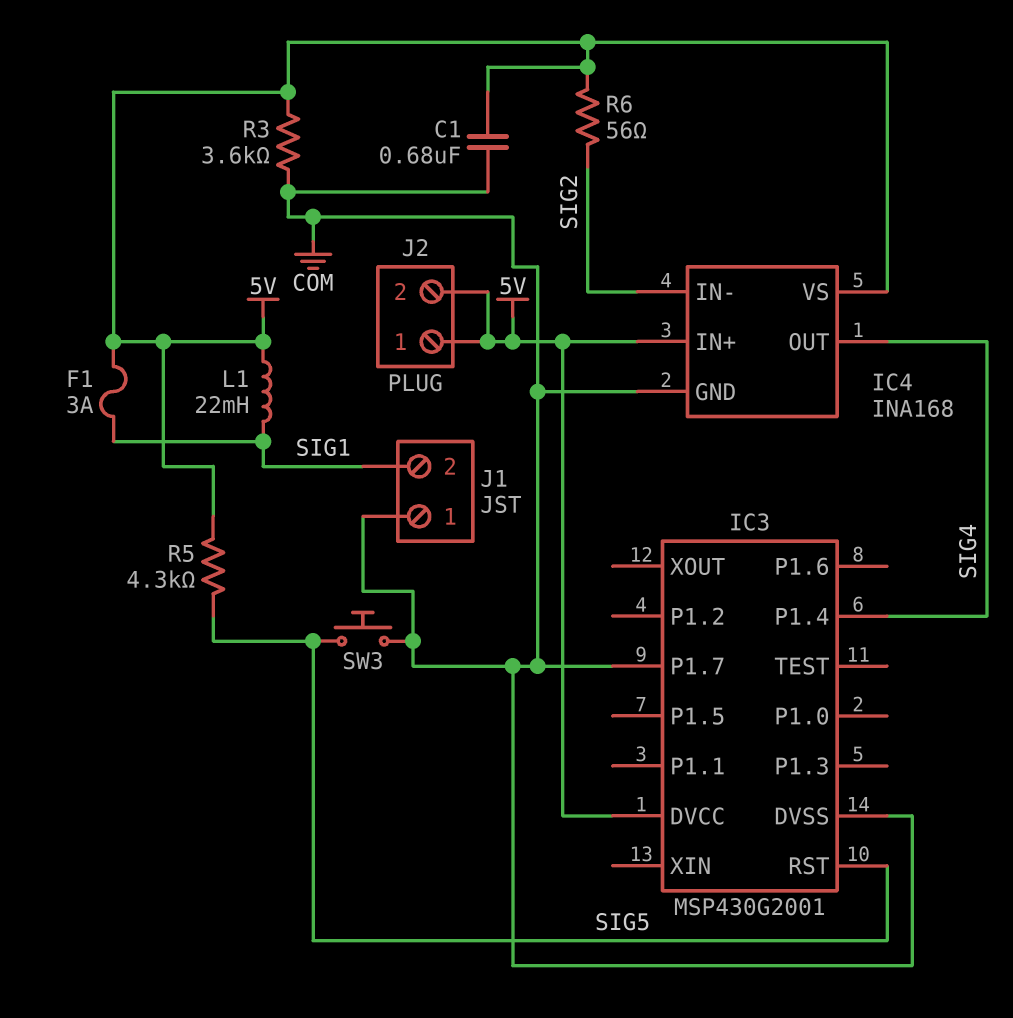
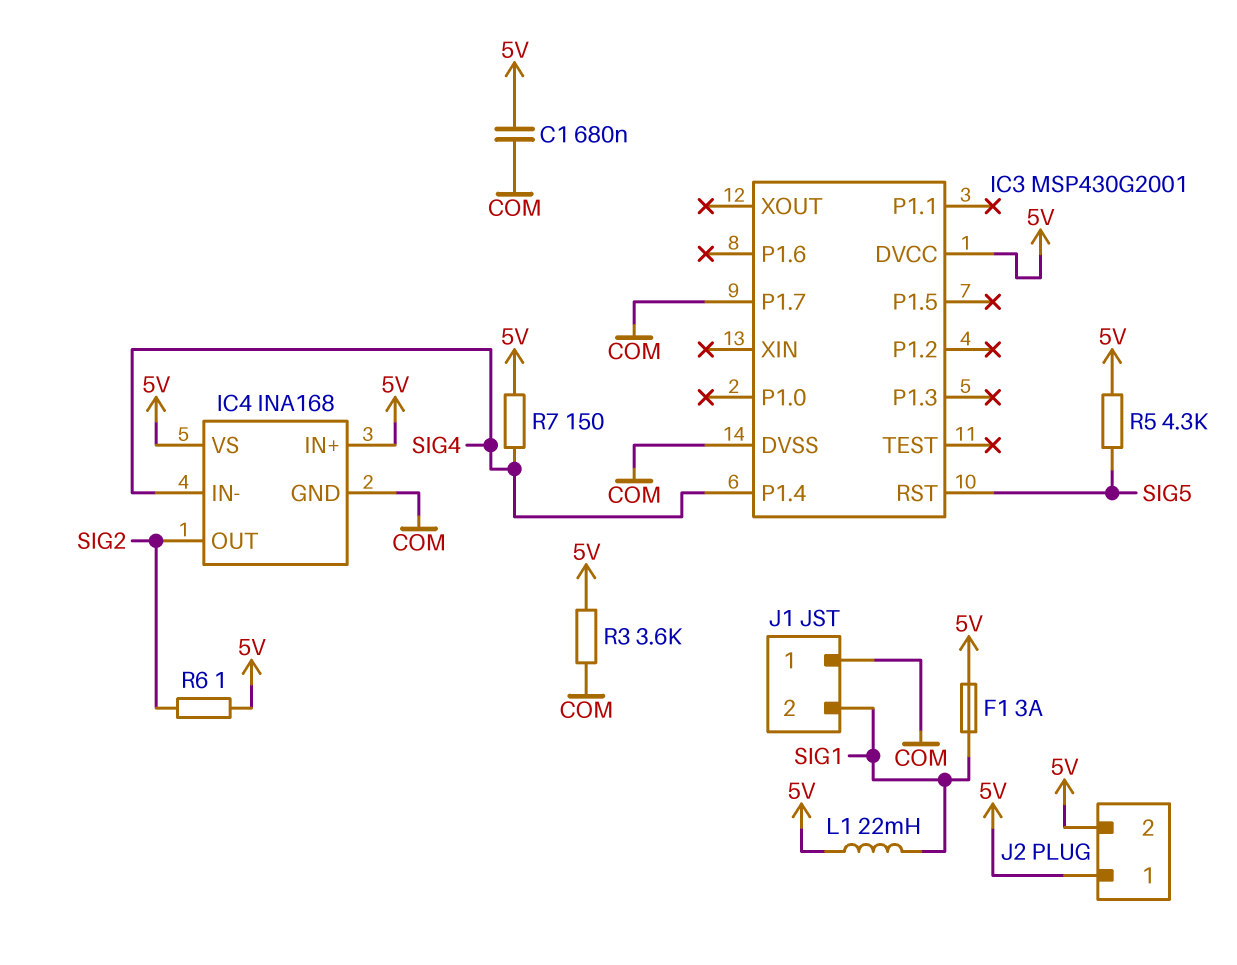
IC4 pin IN-: SIG2 -> SIG4
IC4 pin OUT: SIG4 -> SIG2
R6: 56 (5V, SIG2) -> 1 (5V, SIG2)
R7: none -> 150 (5V, SIG4)
SW3: button (COM, SIG5) -> none

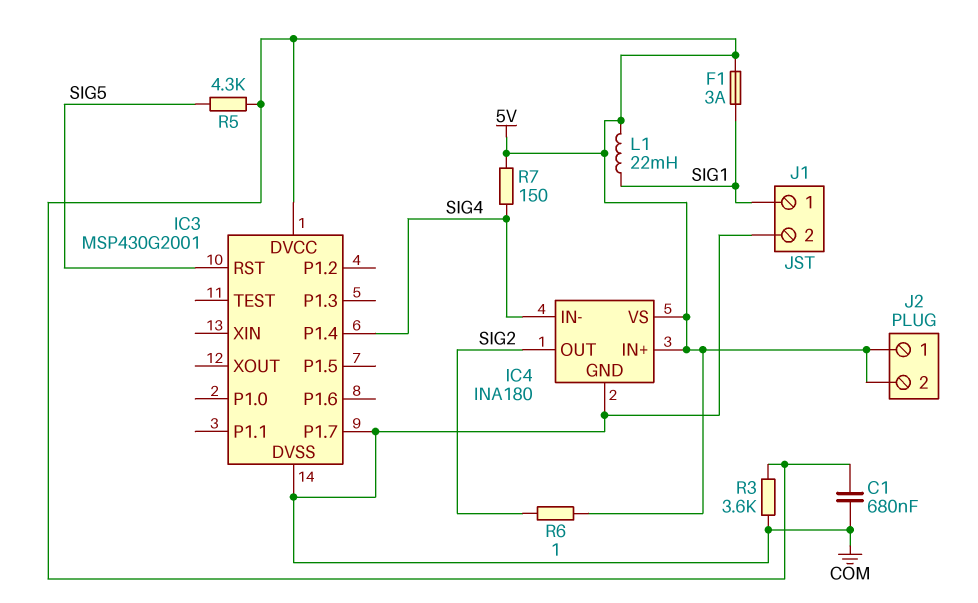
IC4: INA168 -> INA180
J1 pin 1: COM -> SIG1
J1 pin 2: SIG1 -> COM

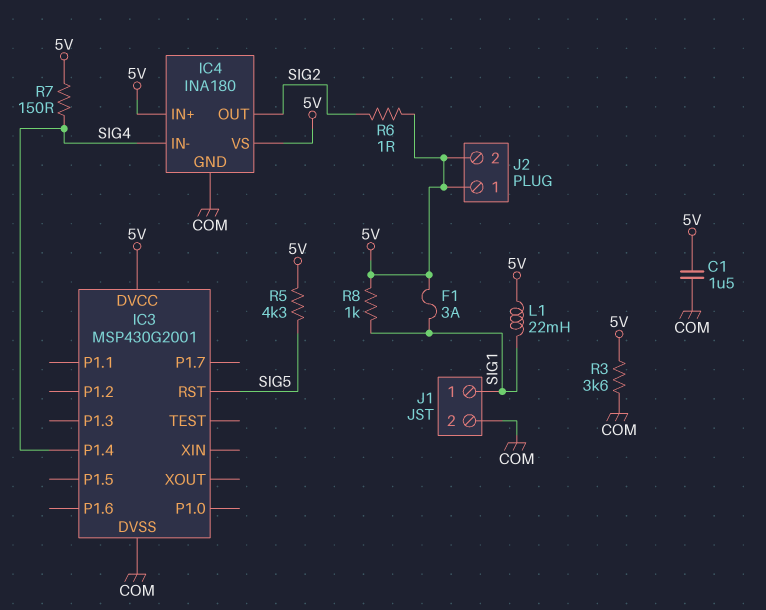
C1: 680nF (5V, COM) -> 1.5uF (5V, COM)
IC3 pin P1.7: COM -> none
R8: none -> 1k (5V, SIG1)

